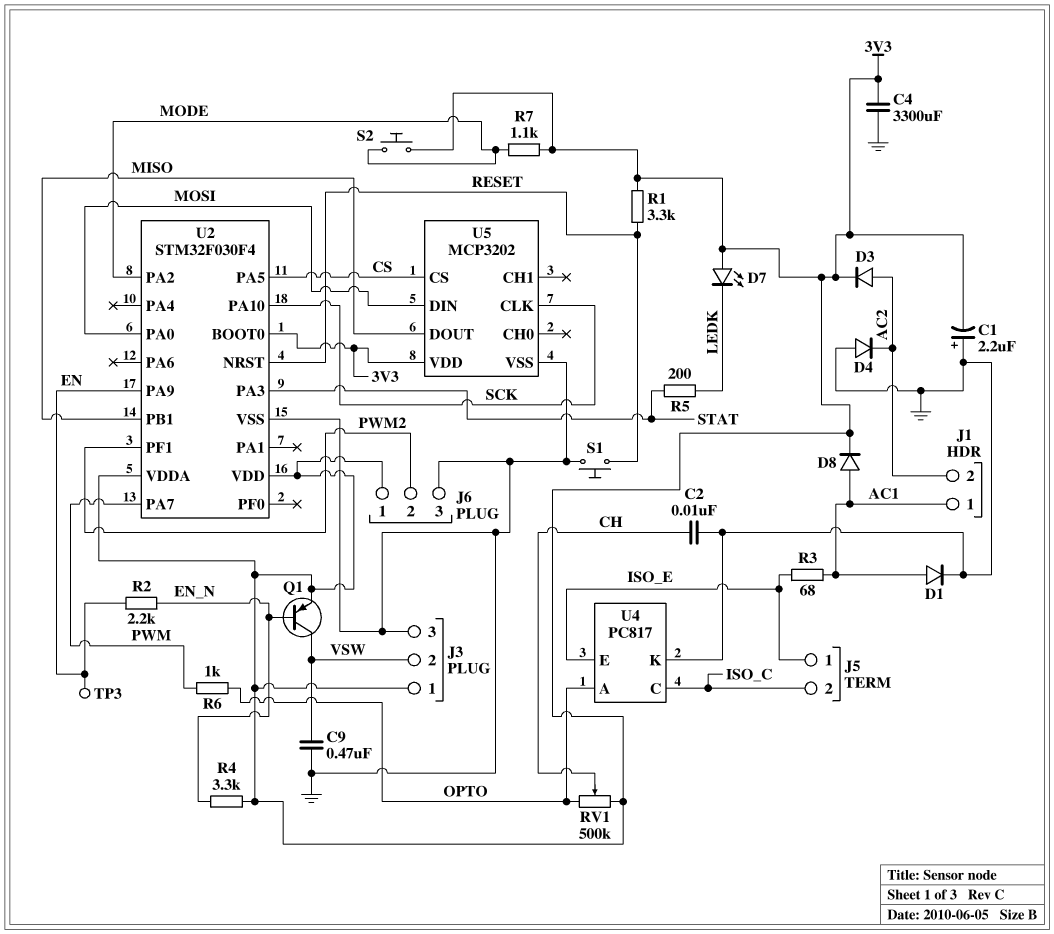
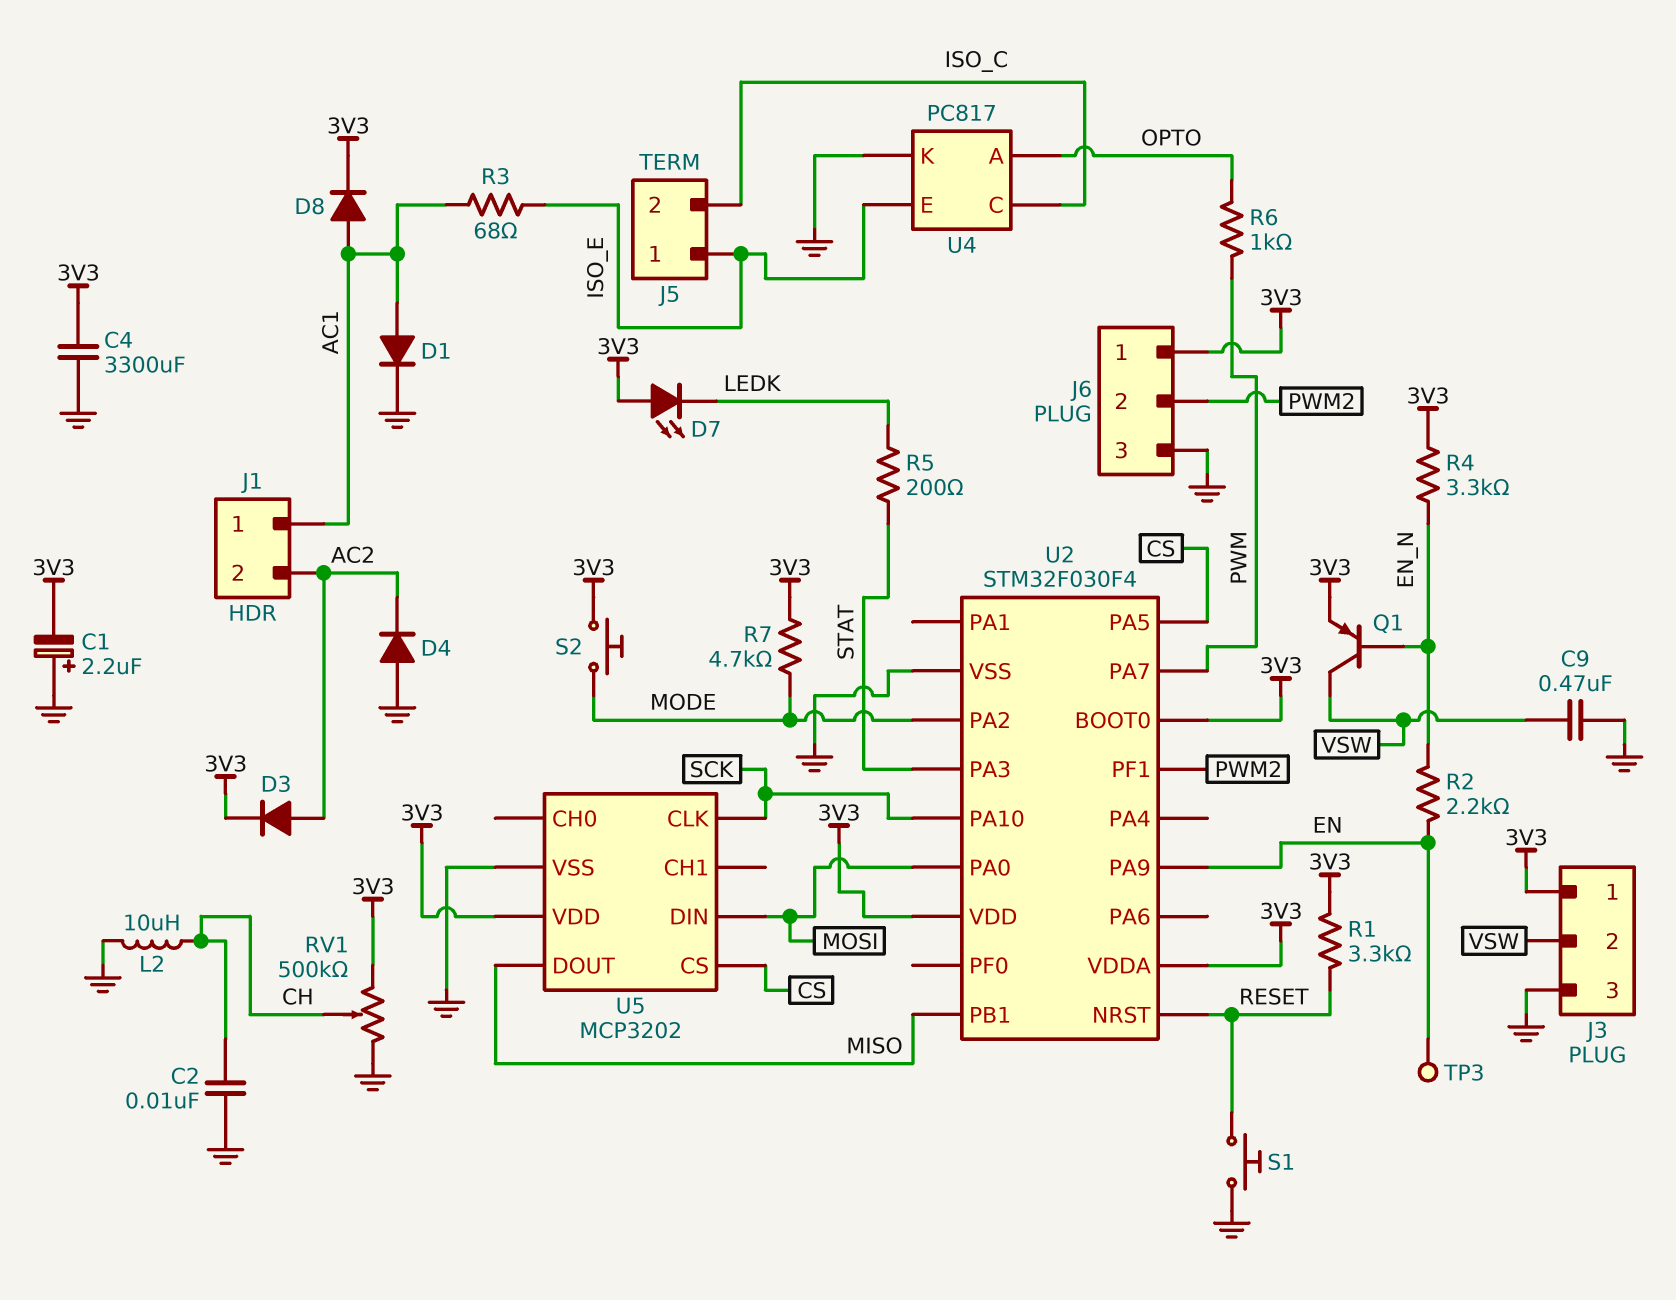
L2: none -> 10uH (CH, GND)
R7: 1.1k (3V3, MODE) -> 4.7k (3V3, MODE)
RV1: 500k (3V3, OPTO, wiper CH) -> 500k (3V3, GND, wiper CH)

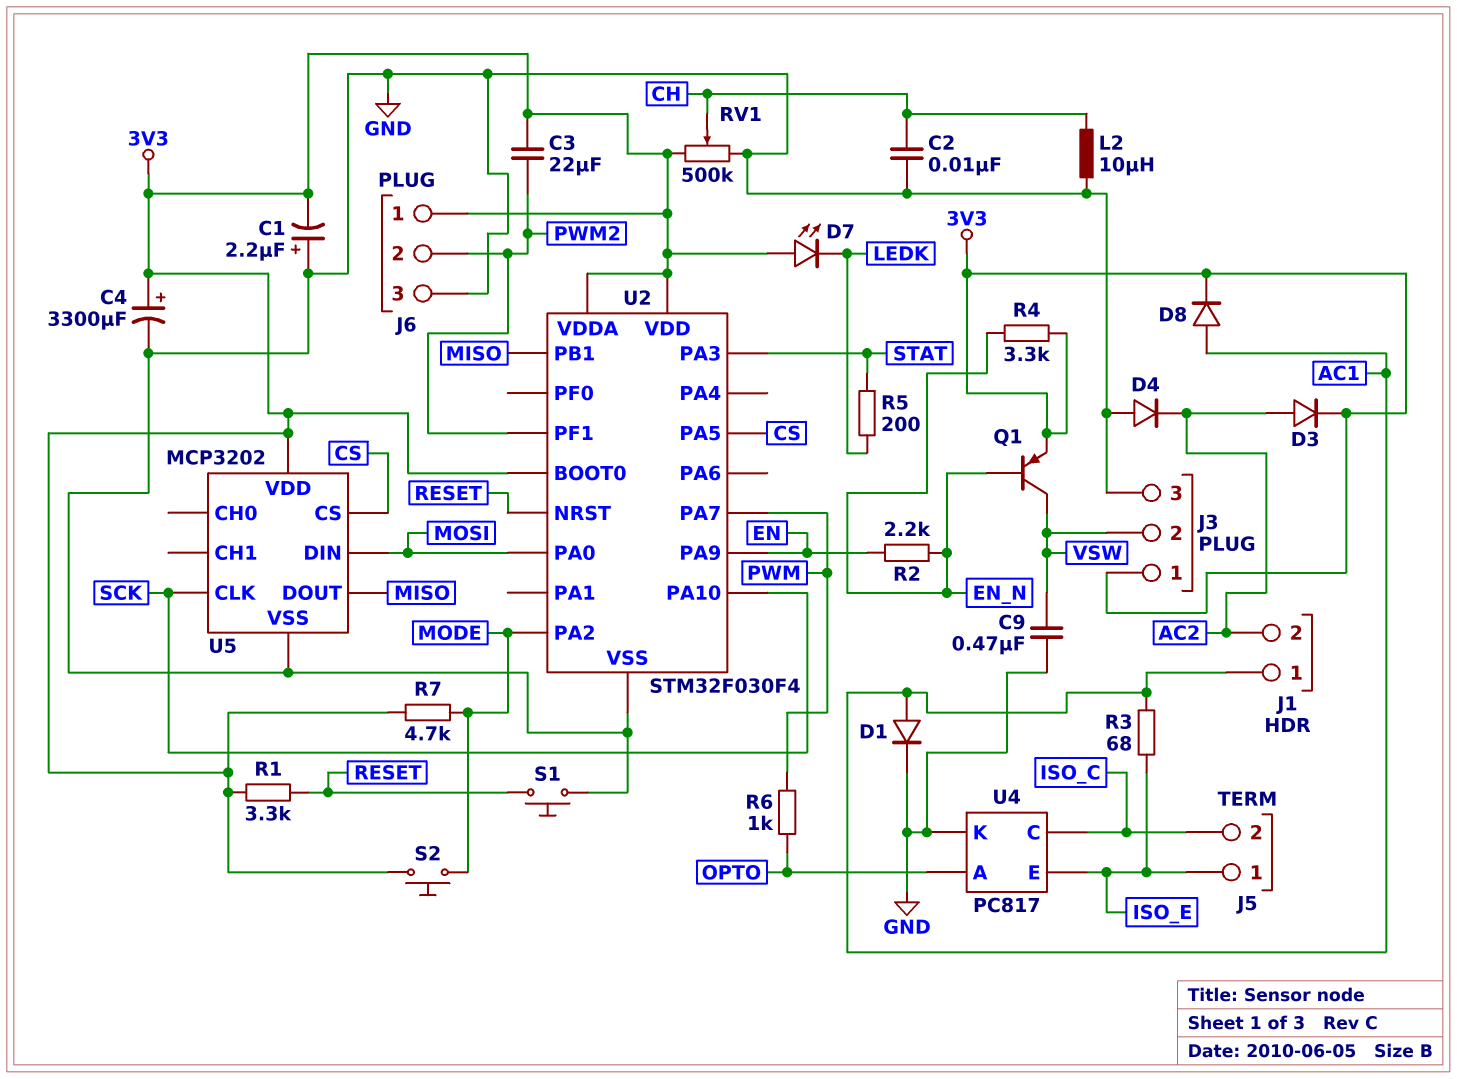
C3: none -> 22uF (3V3, PWM2)
C4: 3300uF (3V3, GND) -> 3300uF (plus 3V3, minus GND)
TP3: test point (EN) -> none

